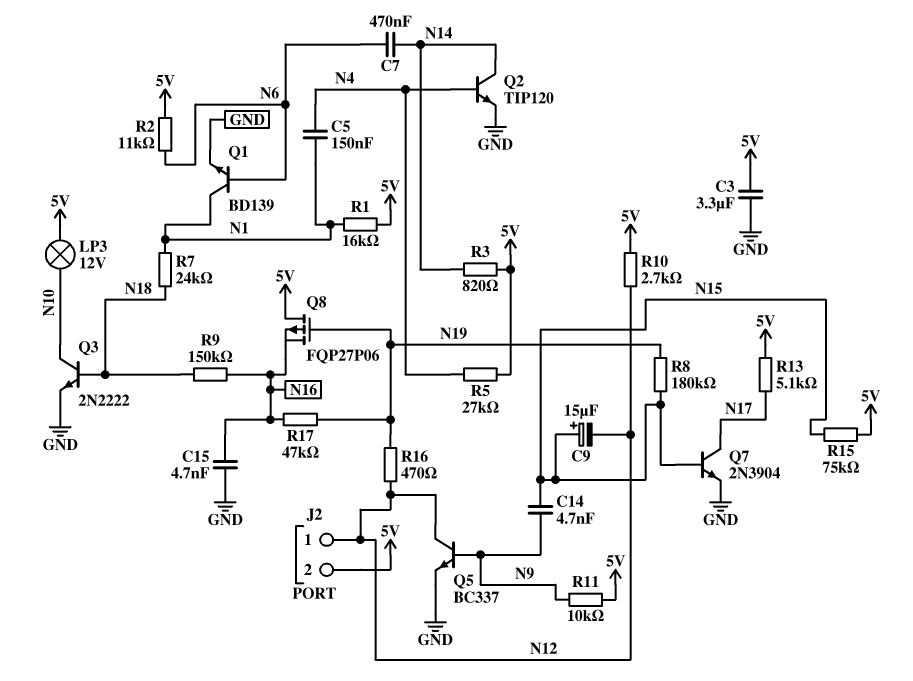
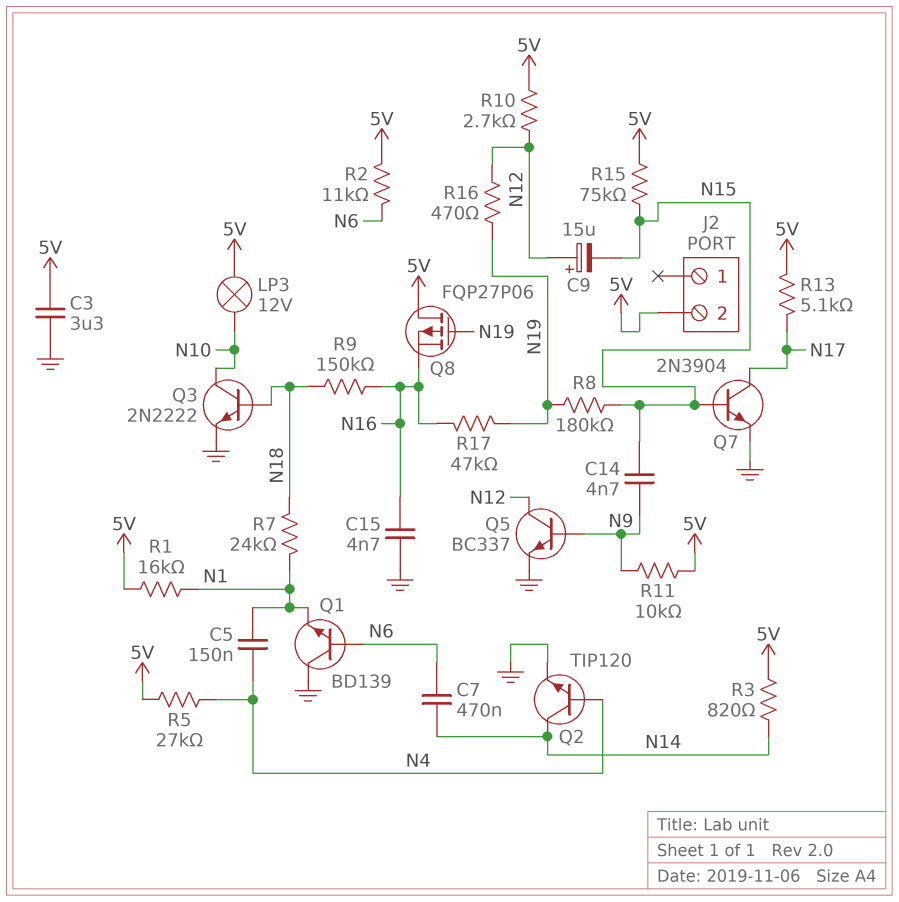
C9: 15uF (plus N15, minus N12) -> 15uF (plus N12, minus N15)
J2 pin 1: N12 -> none
Q1: NPN BD139 (B N6, C N1, E GND) -> NPN BD139 (B N6, C GND, E N1)

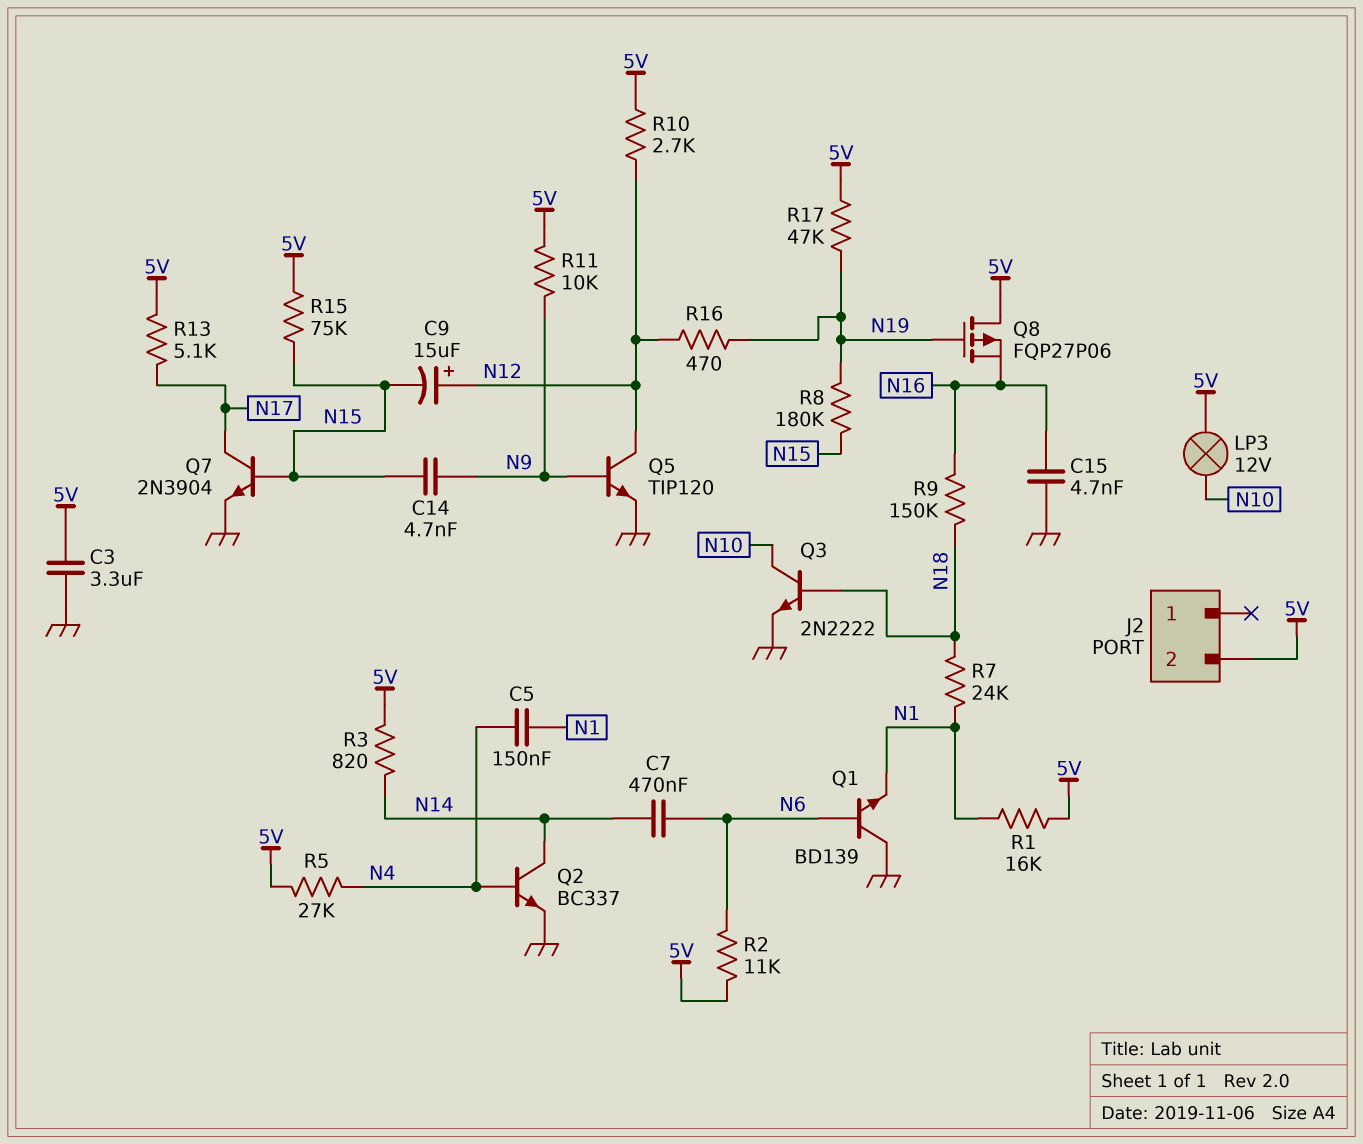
Q2: NPN TIP120 (B N4, C N14, E GND) -> NPN BC337 (B N4, C N14, E GND)
Q5: NPN BC337 (B N9, C N12, E GND) -> NPN TIP120 (B N9, C N12, E GND)
R17: 47k (N16, N19) -> 47k (5V, N19)

